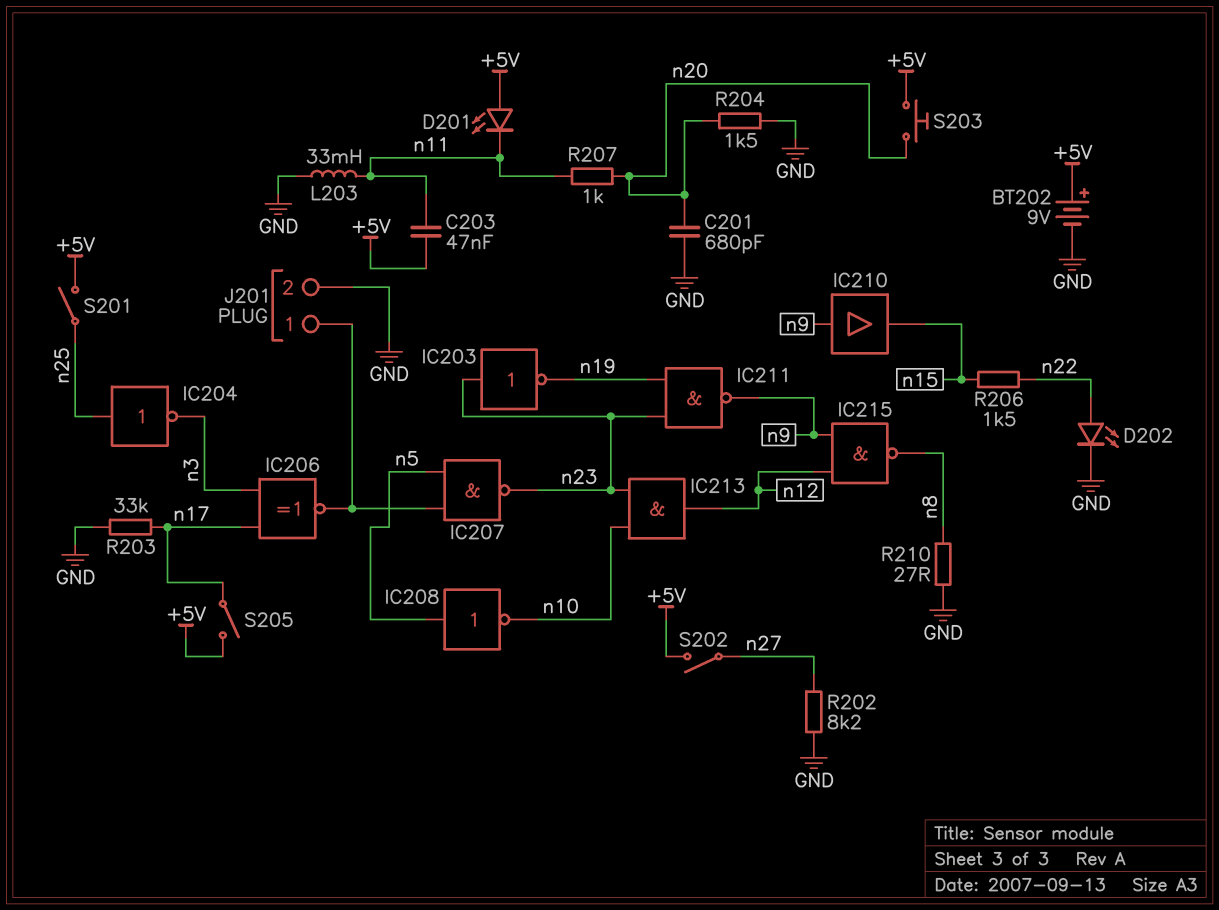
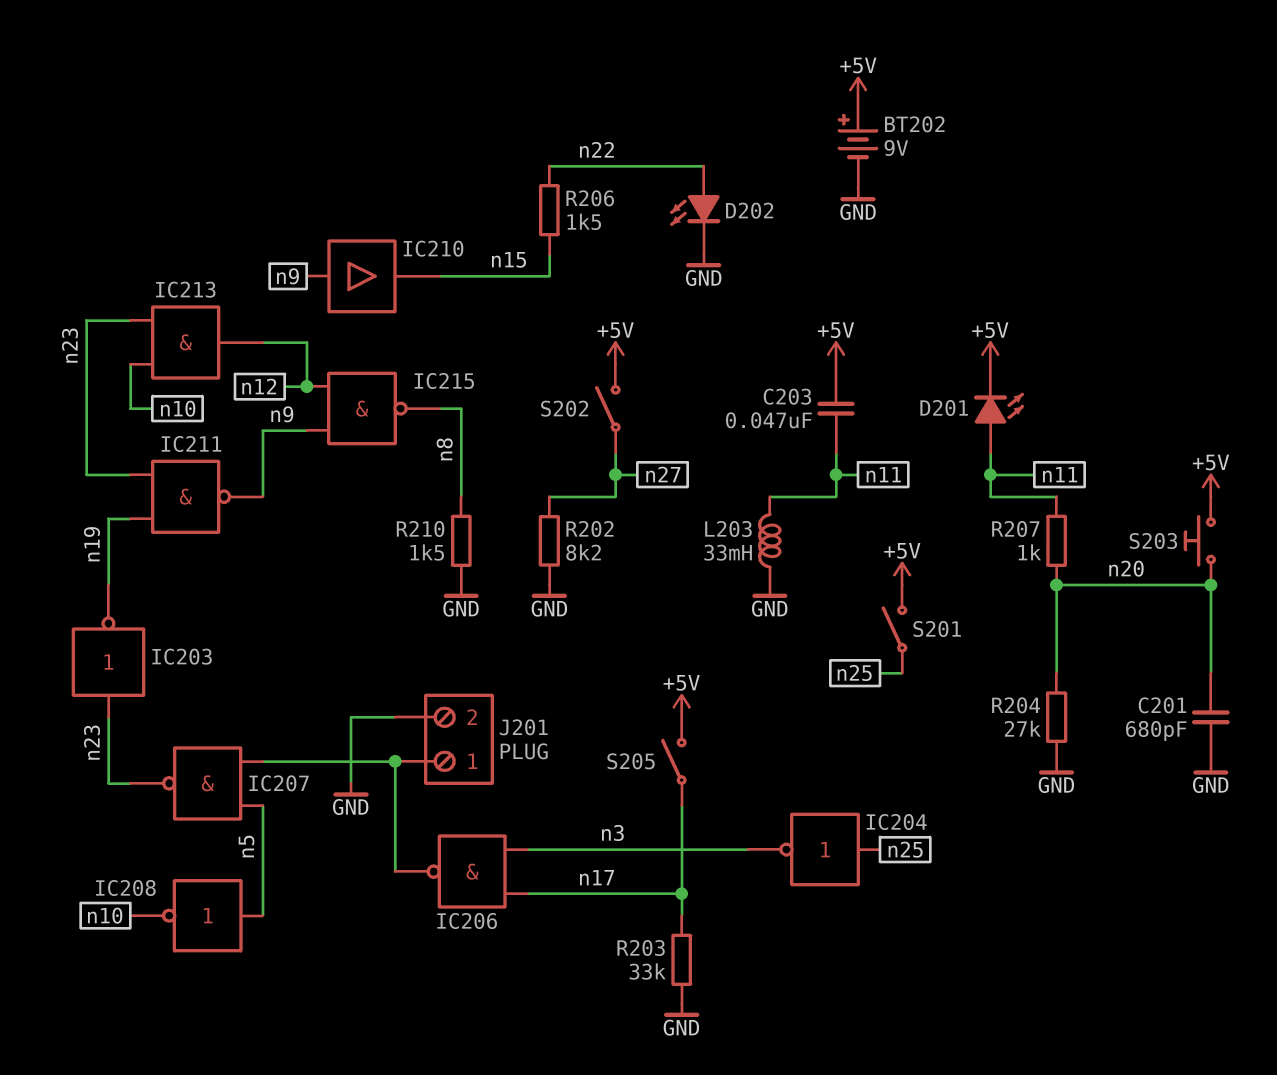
D201: LED (A +5V, K n11) -> LED (A n11, K +5V)
IC206: XNOR (in n3, in n17, out J201/1) -> NAND (in n3, in n17, out J201/1)
R204: 1.5k (GND, n20) -> 27k (GND, n20)
R210: 27 (GND, n8) -> 1.5k (GND, n8)

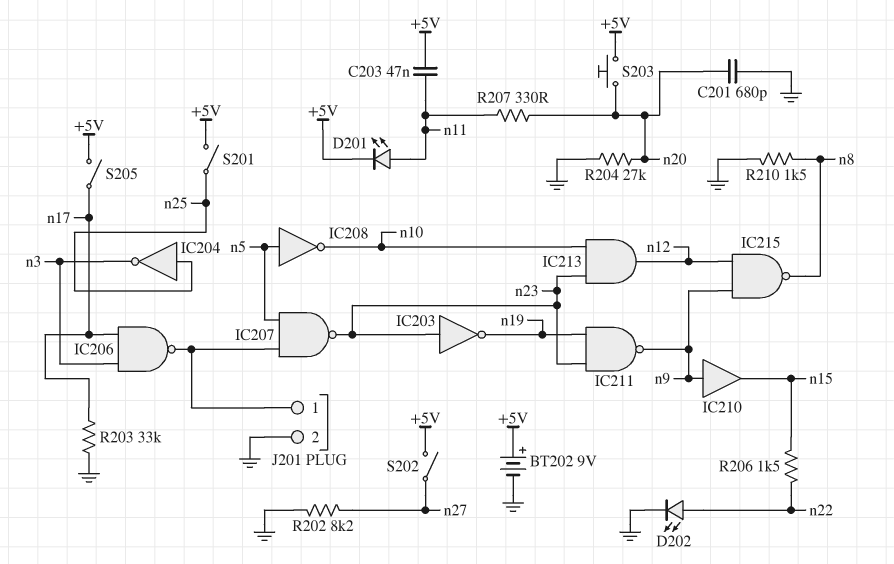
L203: 33mH (GND, n11) -> none
R207: 1k (n11, n20) -> 330 (n11, n20)

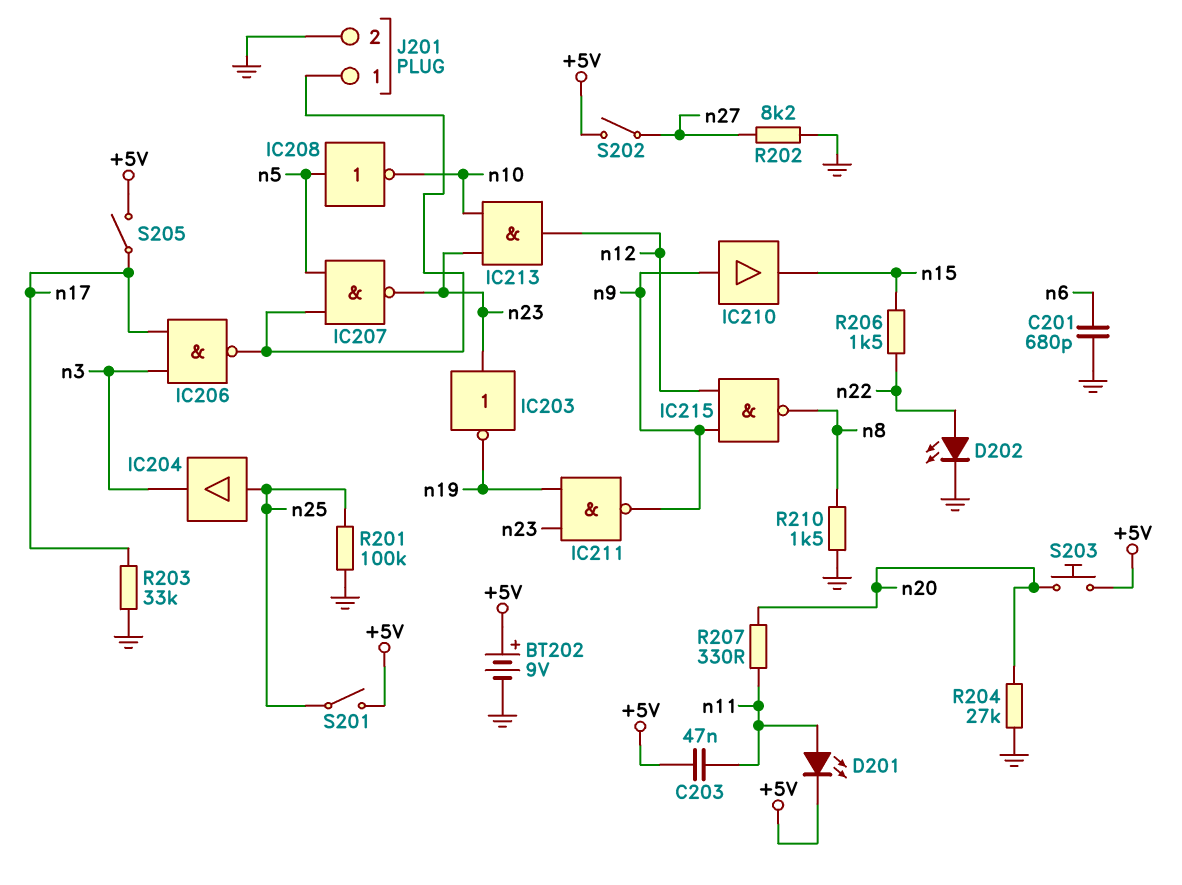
C201: 680pF (GND, n20) -> 680pF (GND, n6)
IC204: NOT (in n25, out n3) -> buffer (in n25, out n3)
R201: none -> 100k (GND, n25)

